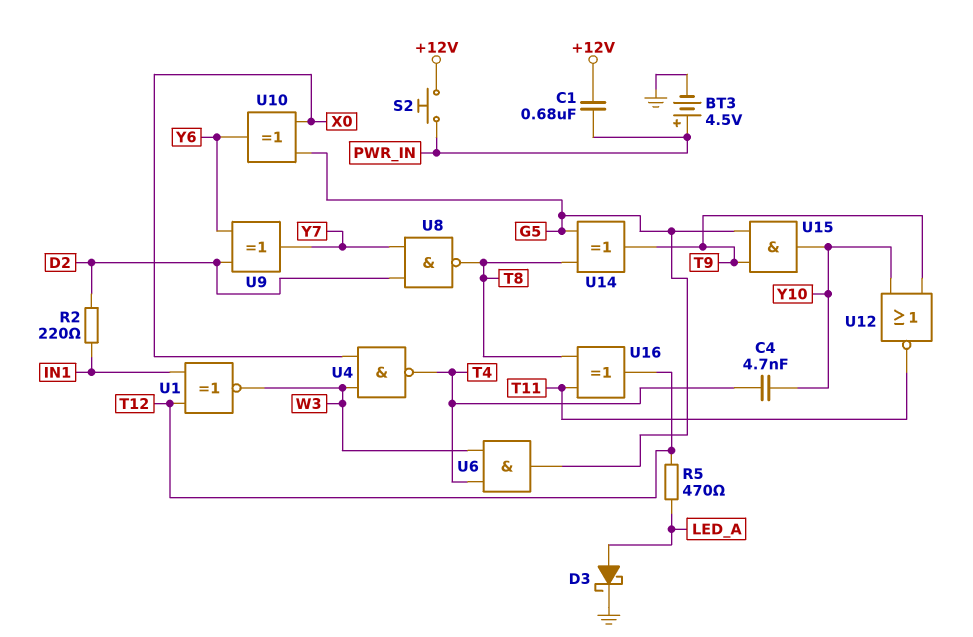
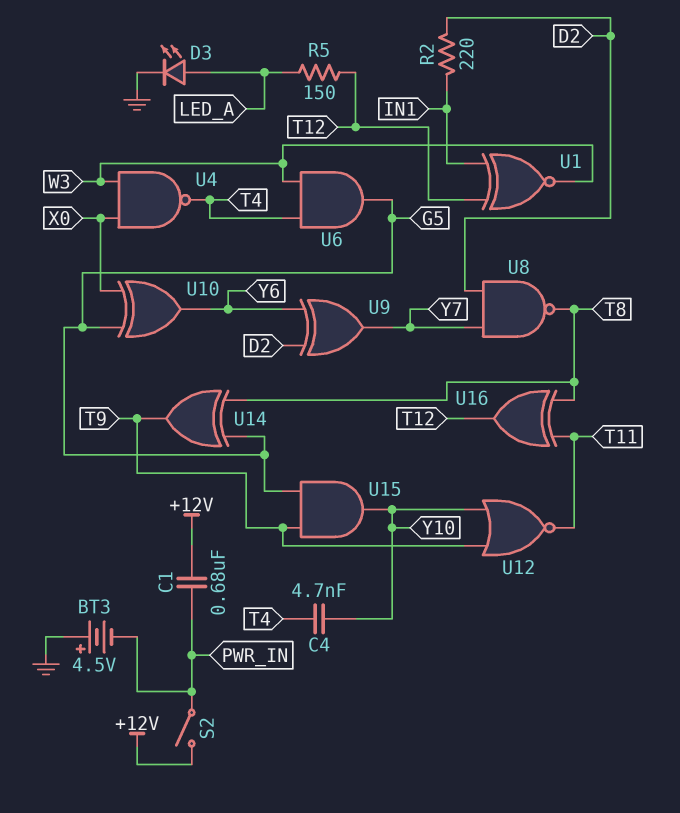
BT3: 4.5V (plus PWR_IN, minus GND) -> 4.5V (plus GND, minus PWR_IN)
D3: schottky (A LED_A, K GND) -> LED (A LED_A, K GND)
R5: 470 (LED_A, T12) -> 150 (LED_A, T12)
S2: button (+12V, PWR_IN) -> switch (+12V, PWR_IN)

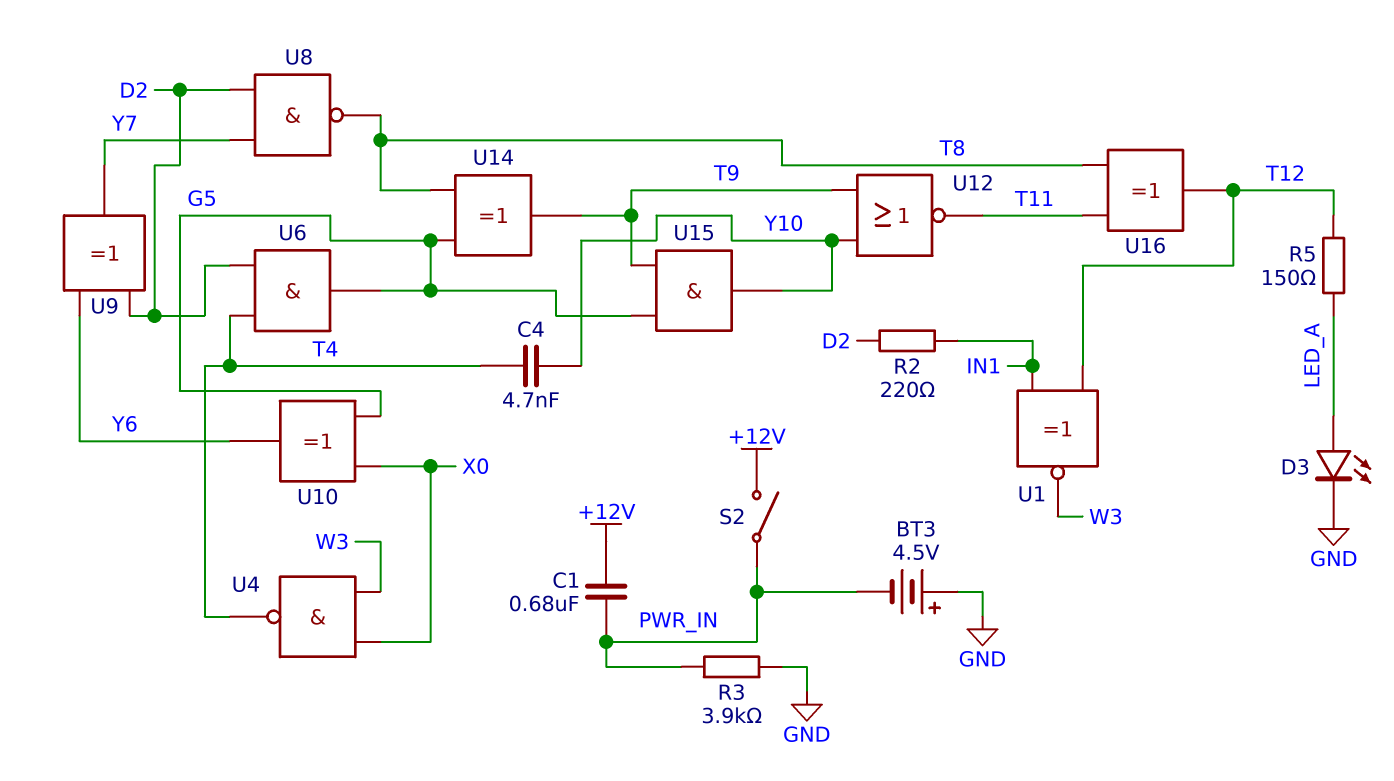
R3: none -> 3.9k (GND, PWR_IN)
U6: AND (in T4, in W3, out G5) -> AND (in D2, in T4, out G5)

